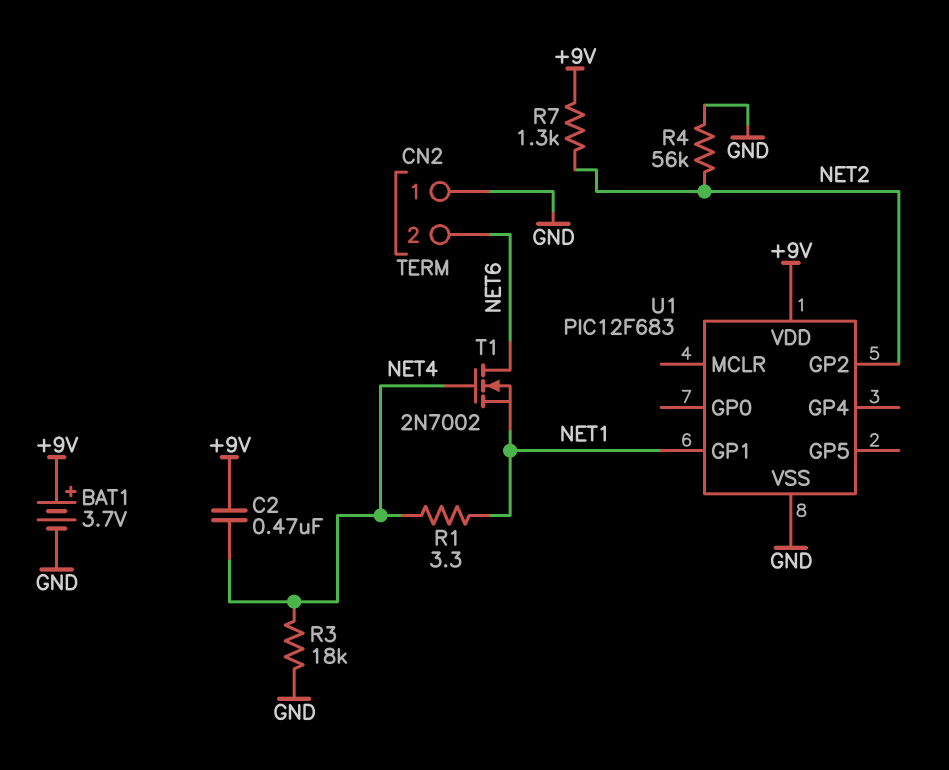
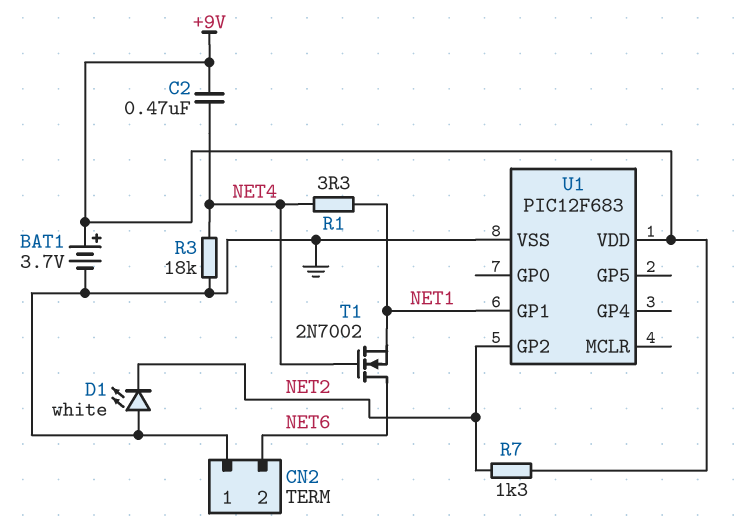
D1: none -> LED white (A GND, K NET2)
R4: 56k (GND, NET2) -> none

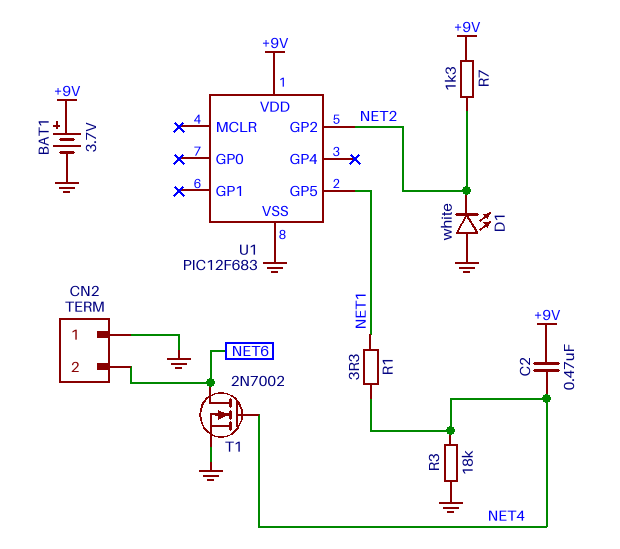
T1: NMOS 2N7002 (G NET4, D NET6, S NET1) -> NMOS 2N7002 (G NET4, D NET6, S GND)
U1 pin GP1: NET1 -> none
U1 pin GP5: none -> NET1

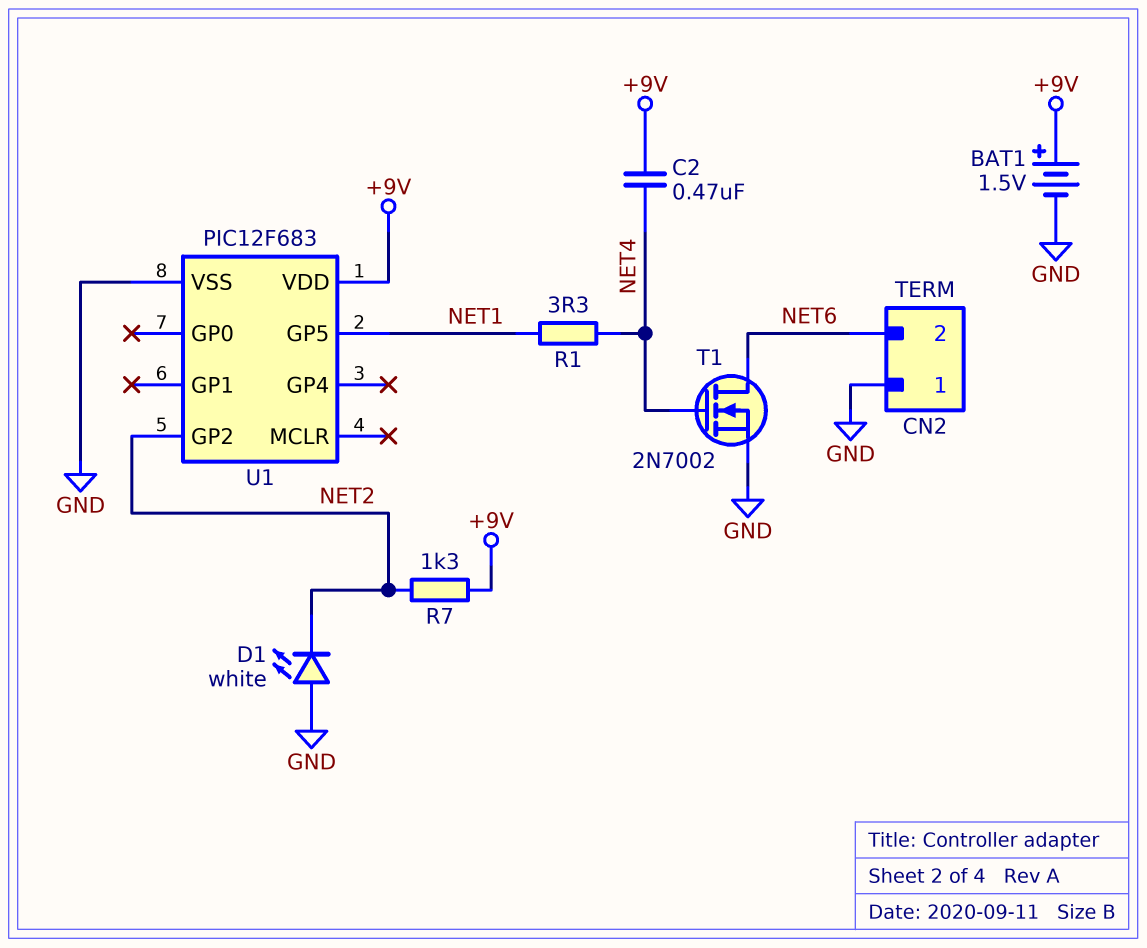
BAT1: 3.7V (plus +9V, minus GND) -> 1.5V (plus +9V, minus GND)
R3: 18k (GND, NET4) -> none

